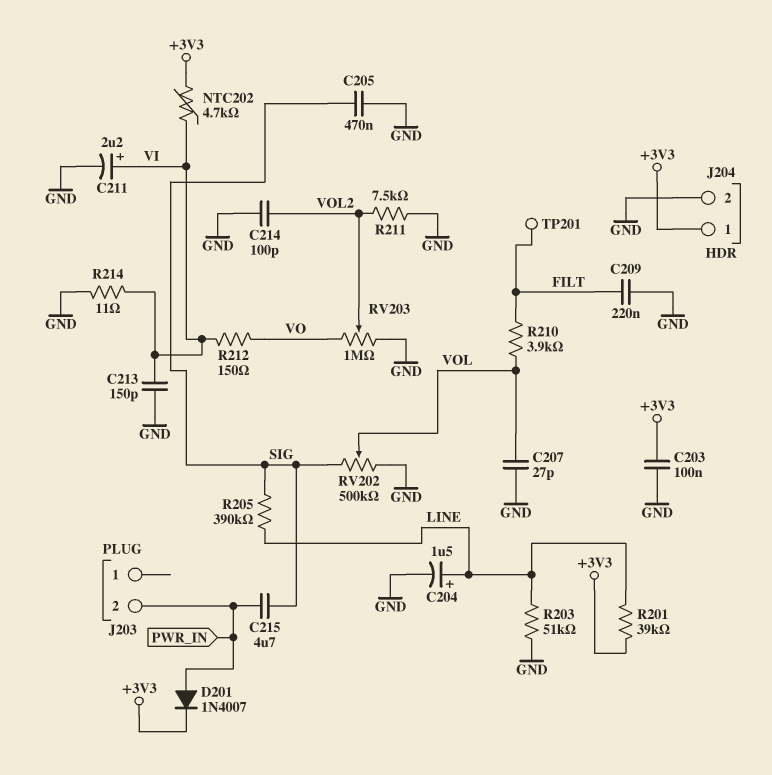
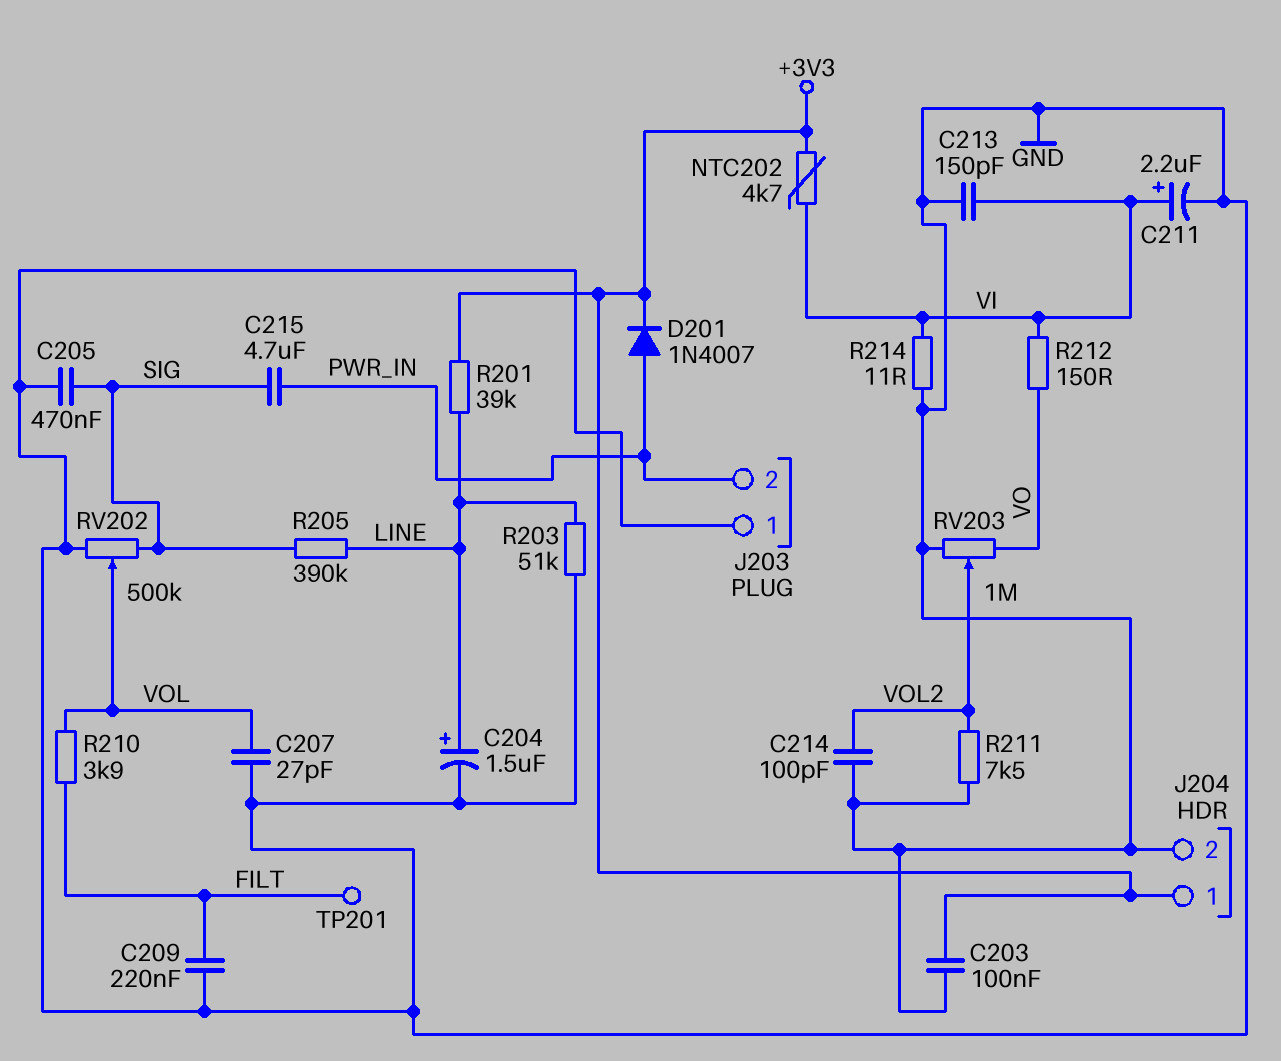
J203 pin 1: none -> GND

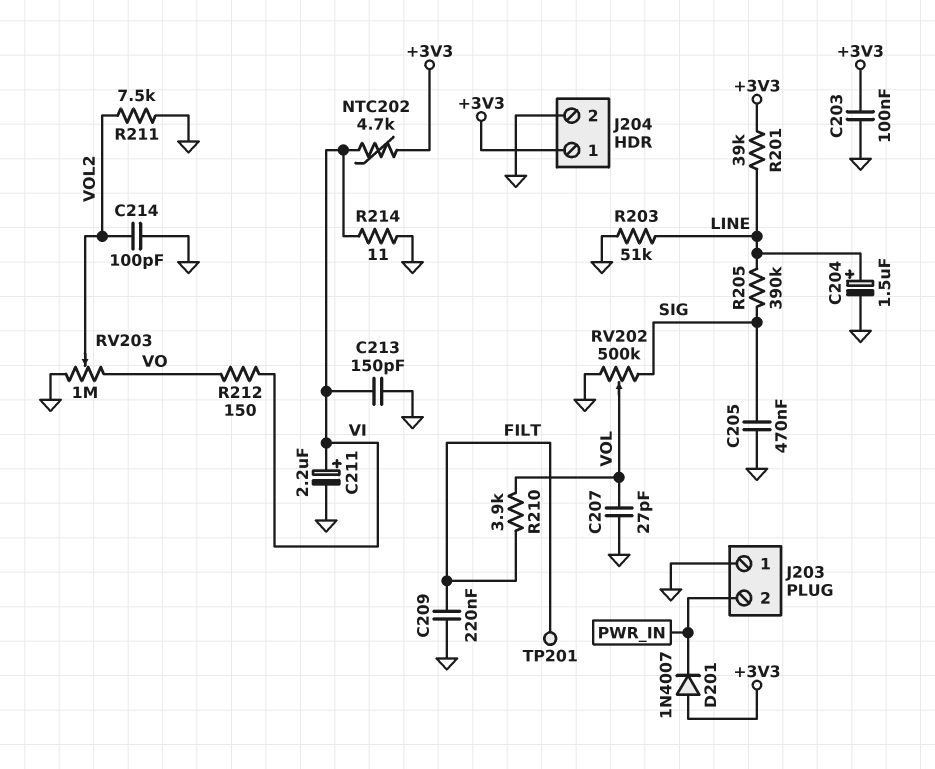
C215: 4.7uF (PWR_IN, SIG) -> none
D201: diode 1N4007 (A PWR_IN, K +3V3) -> diode 1N4007 (A +3V3, K PWR_IN)

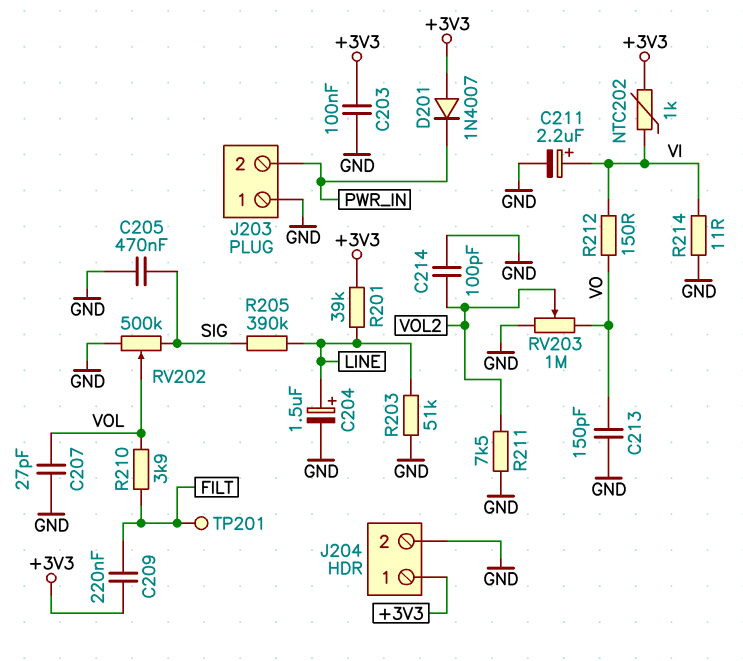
C209: 220nF (FILT, GND) -> 220nF (+3V3, FILT)
C213: 150pF (GND, VI) -> 150pF (GND, VO)
NTC202: 4.7k (+3V3, VI) -> 1k (+3V3, VI)

